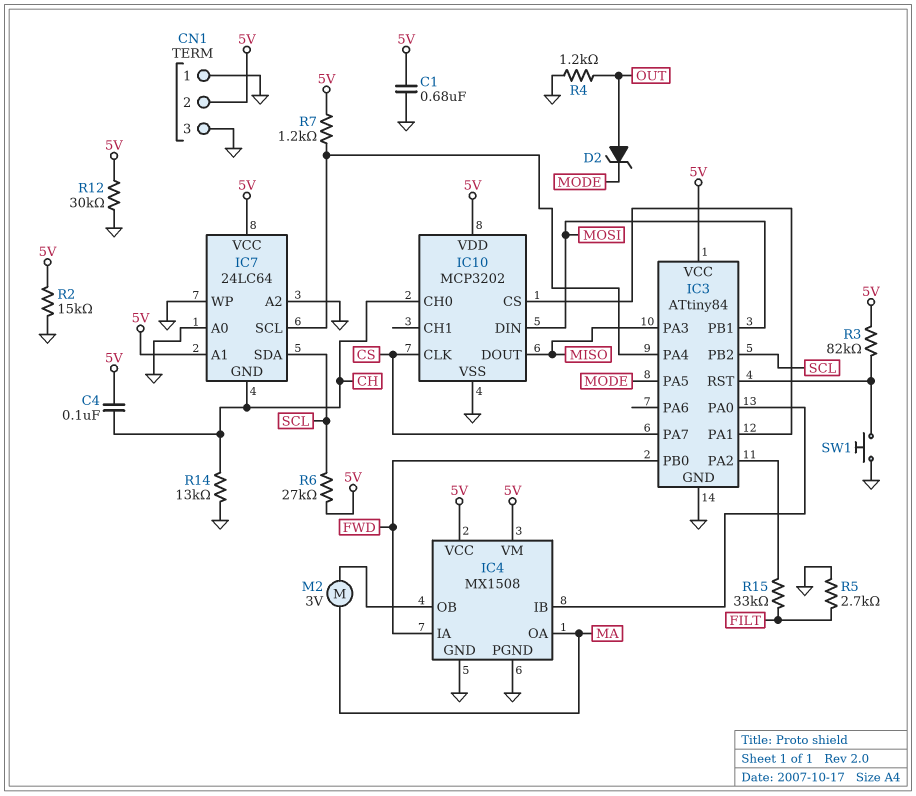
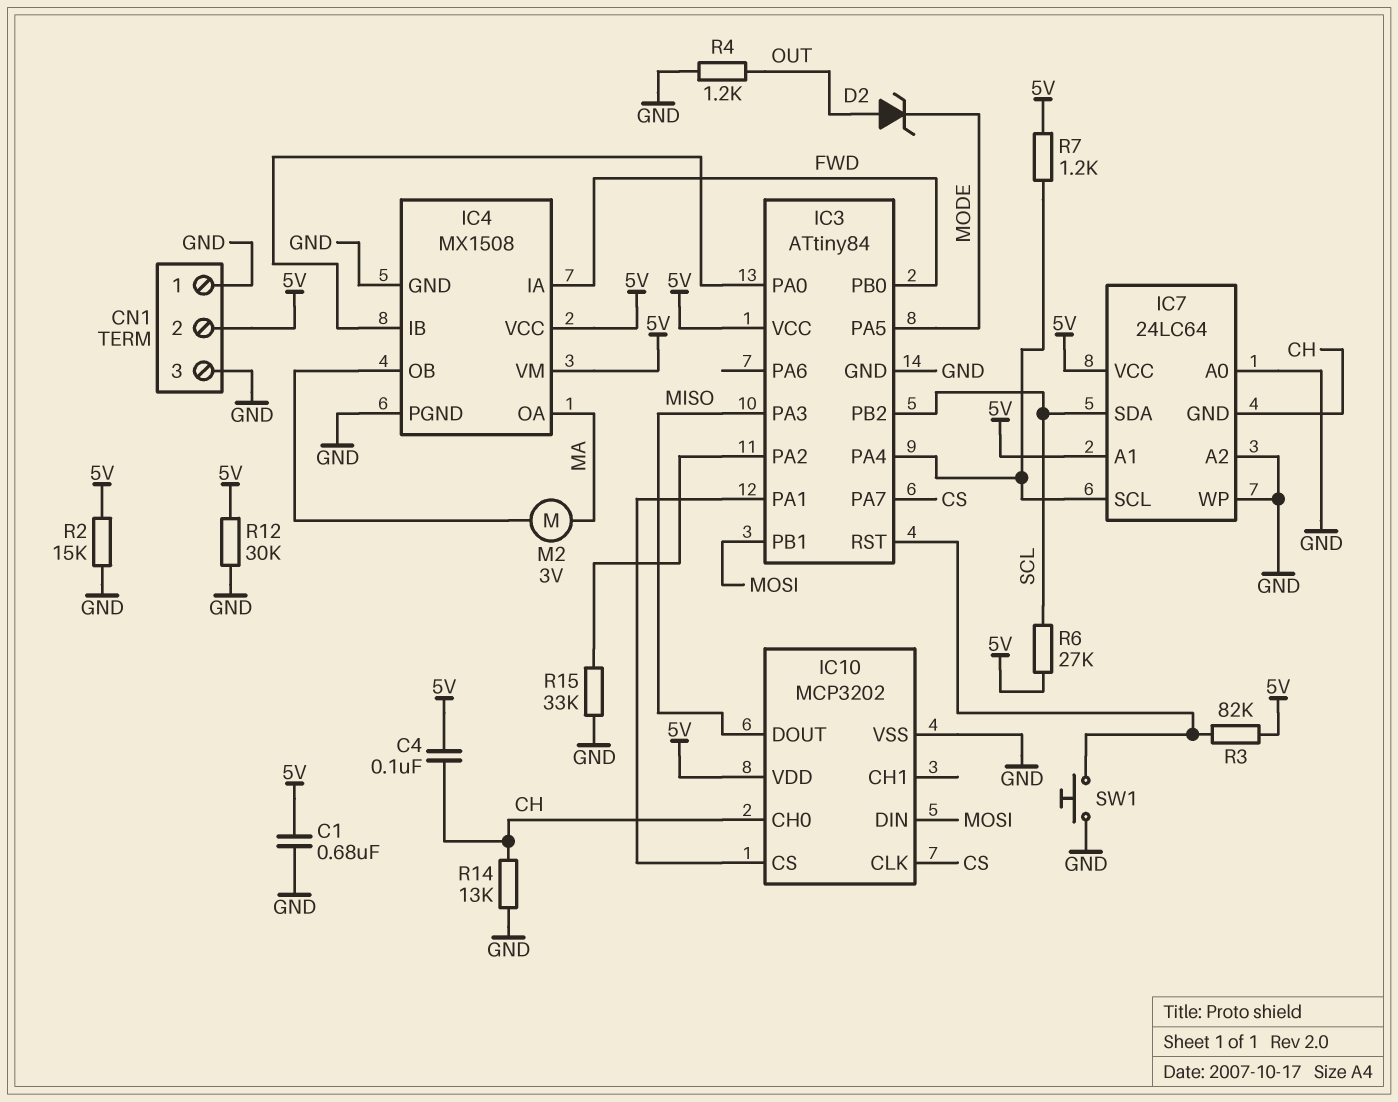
R5: 2.7k (FILT, GND) -> none
R15: 33k (FILT, IC3/PA2) -> 33k (GND, IC3/PA2)

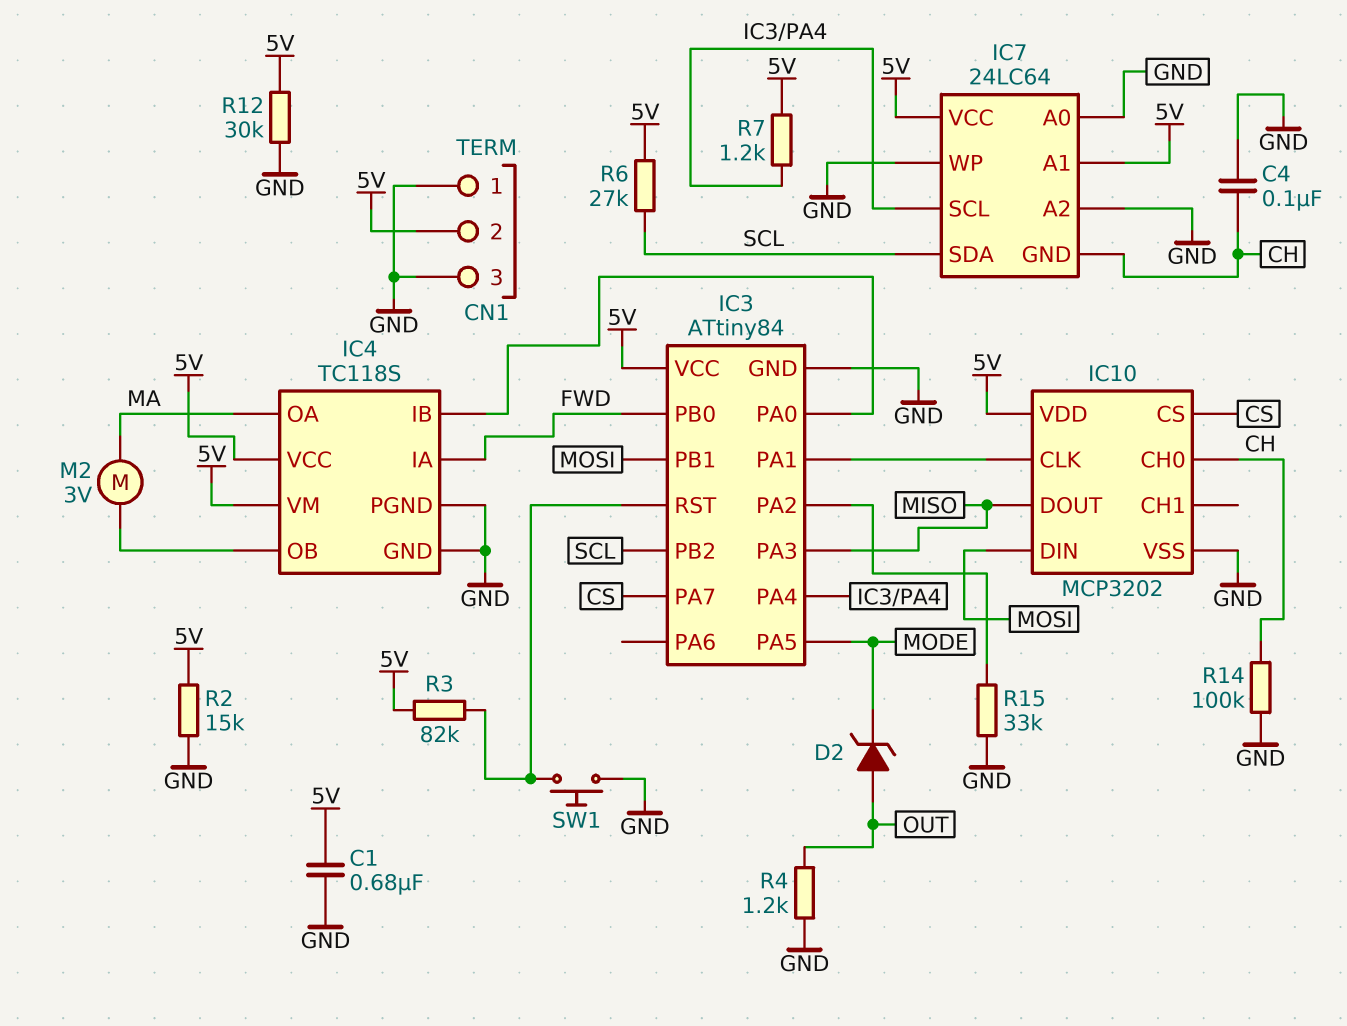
C4: 100nF (5V, CH) -> 100nF (CH, GND)
IC4: MX1508 -> TC118S
IC10 pin CLK: CS -> IC3/PA1
IC10 pin CS: IC3/PA1 -> CS
R14: 13k (CH, GND) -> 100k (CH, GND)

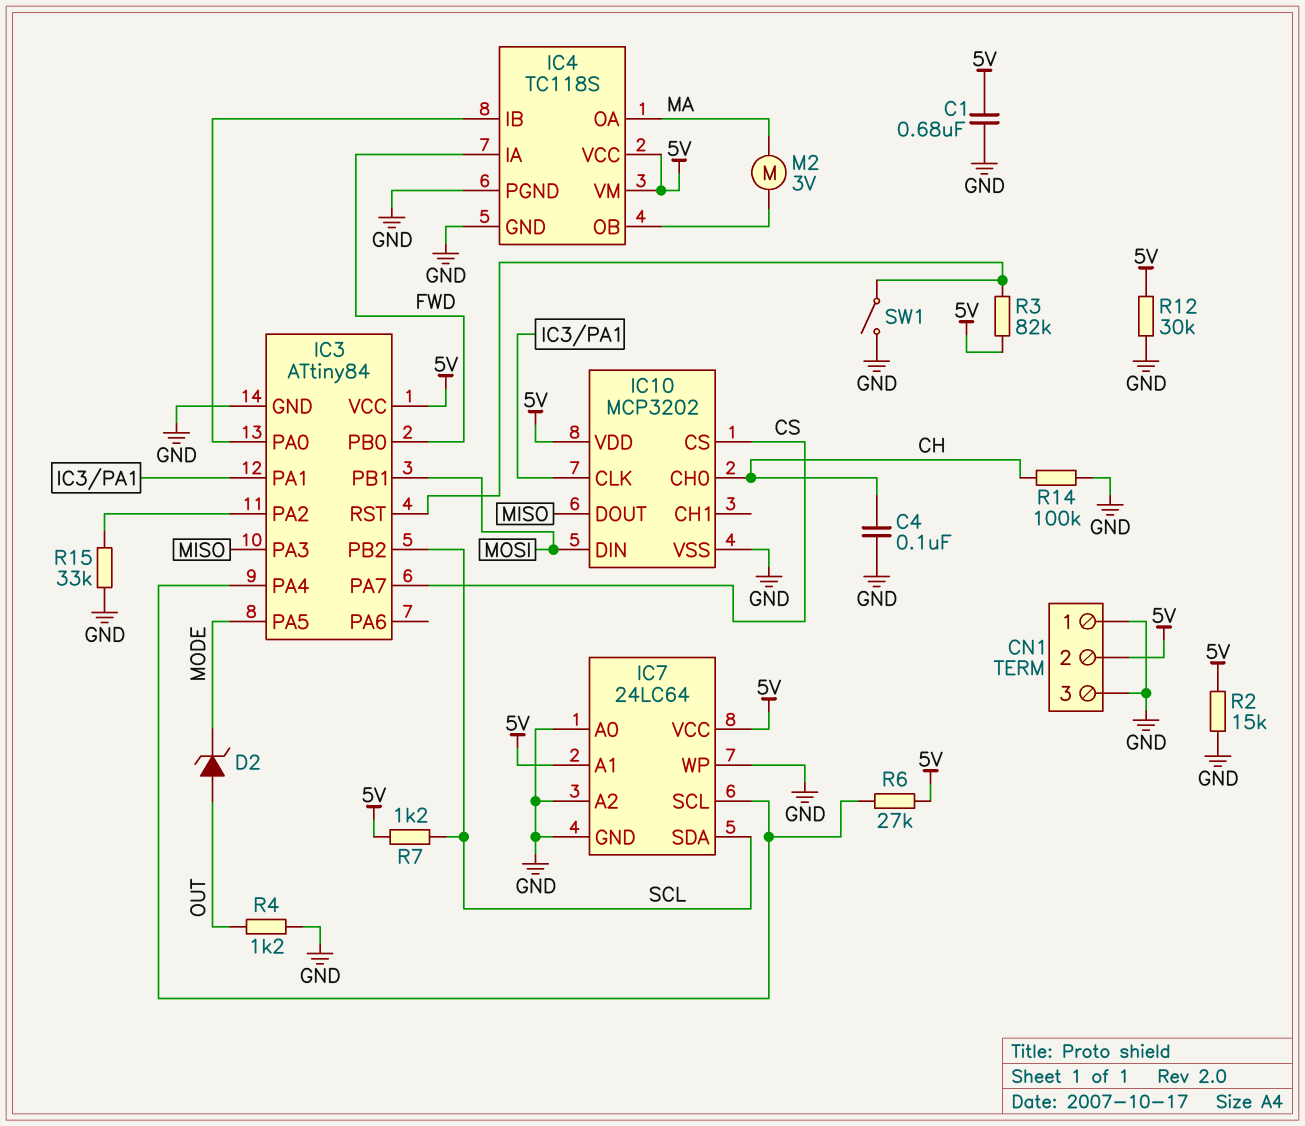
IC7 pin GND: CH -> GND
R6: 27k (5V, SCL) -> 27k (5V, IC3/PA4)
R7: 1.2k (5V, IC3/PA4) -> 1.2k (5V, SCL)
SW1: button (GND, IC3/RST) -> switch (GND, IC3/RST)

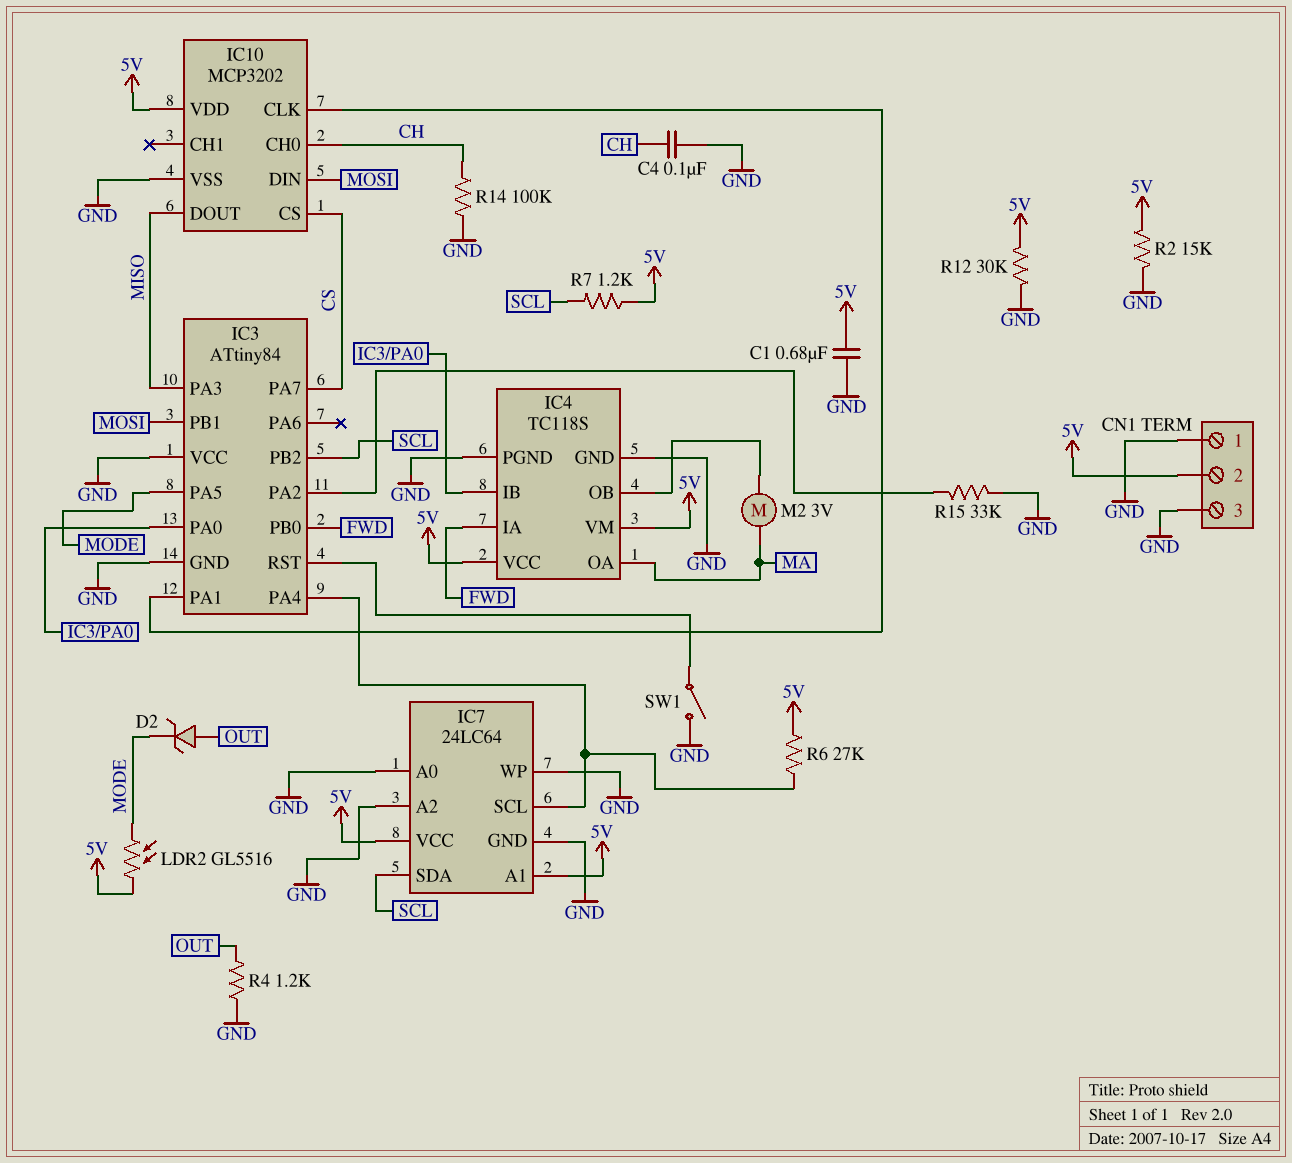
IC3 pin VCC: 5V -> GND
LDR2: none -> GL5516 (5V, MODE)
R3: 82k (5V, IC3/RST) -> none

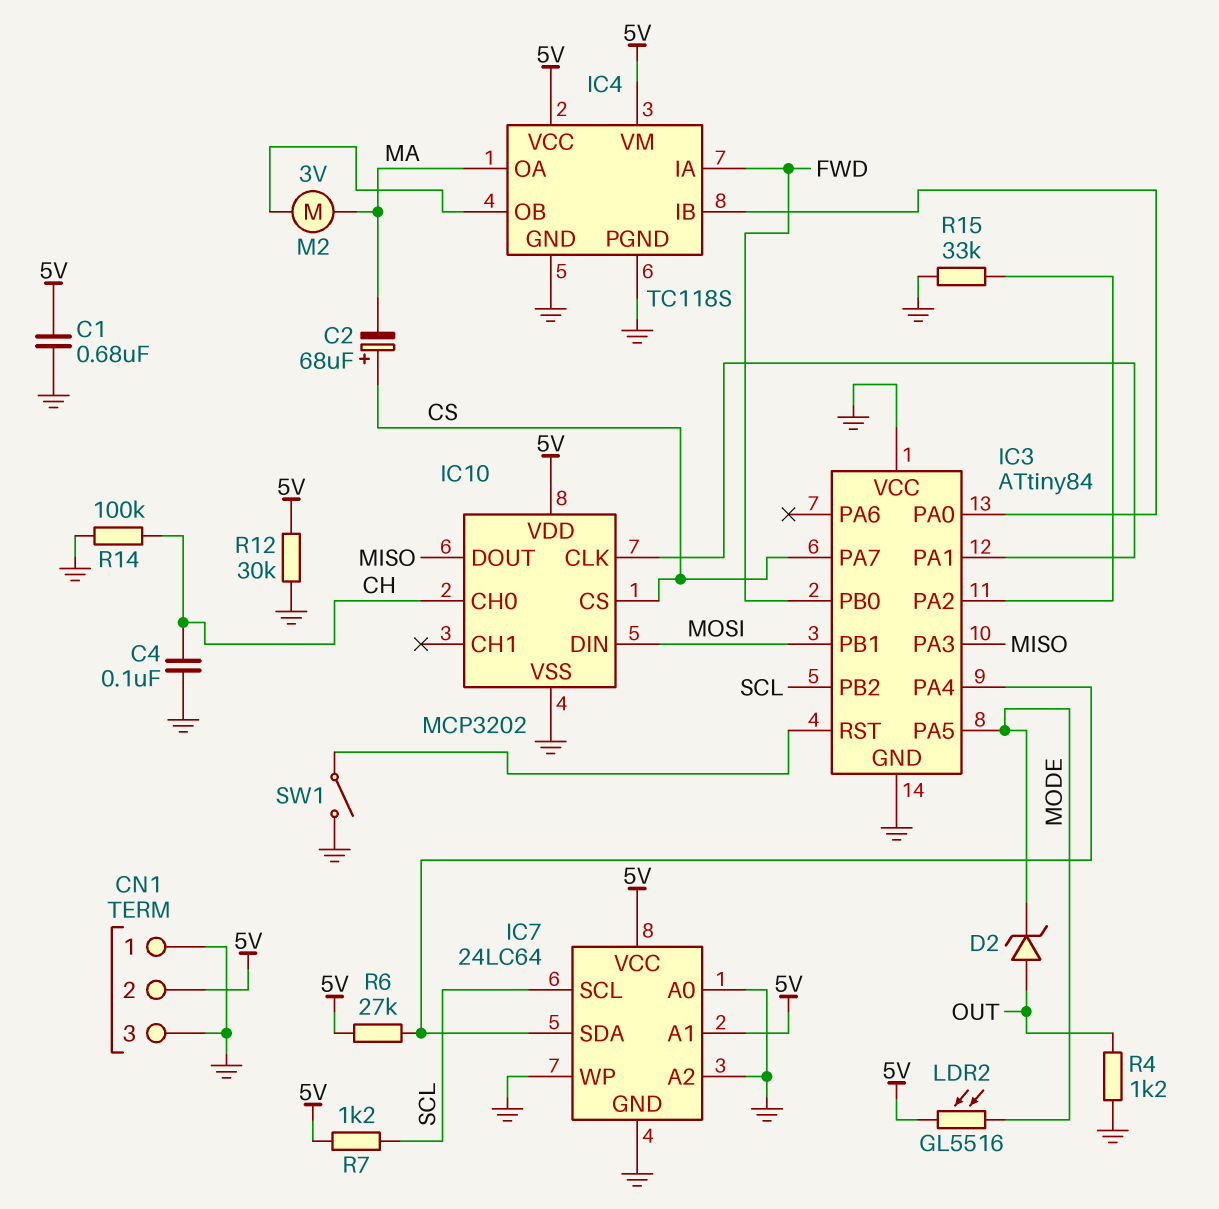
C2: none -> 68uF (plus CS, minus MA)
IC7 pin SCL: IC3/PA4 -> SCL
IC7 pin SDA: SCL -> IC3/PA4
R2: 15k (5V, GND) -> none

